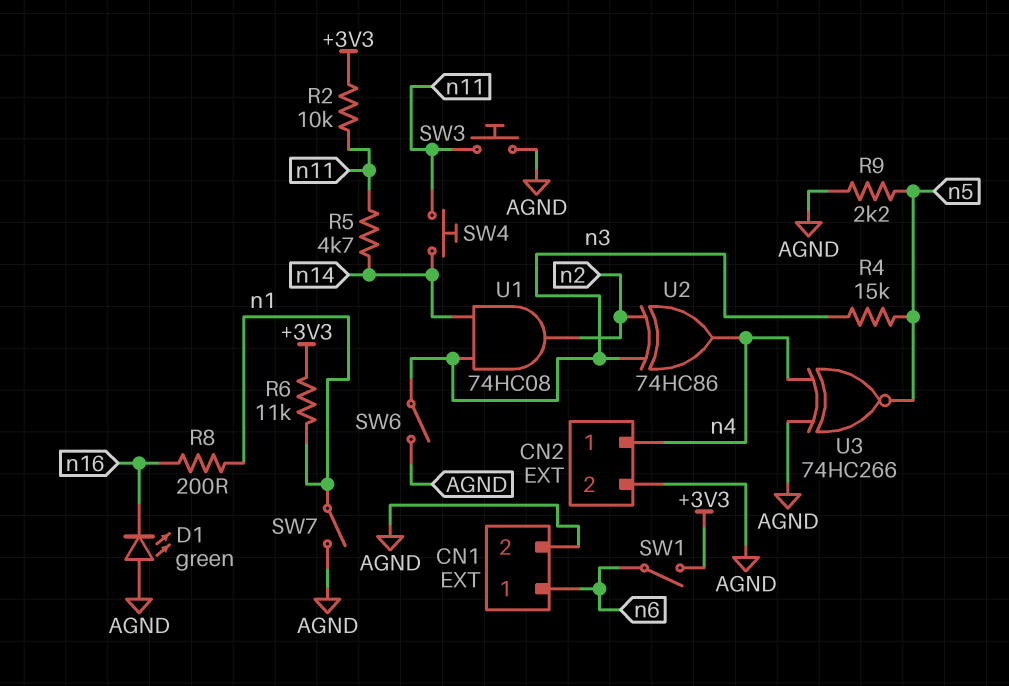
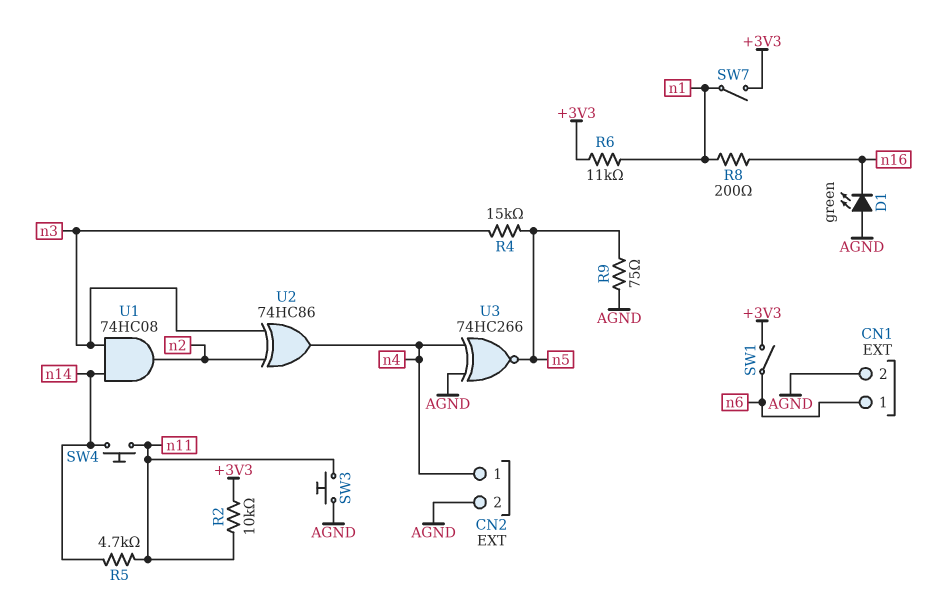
R9: 2.2k (AGND, n5) -> 75 (AGND, n5)
SW6: switch (AGND, n3) -> none
SW7: switch (AGND, n1) -> switch (+3V3, n1)

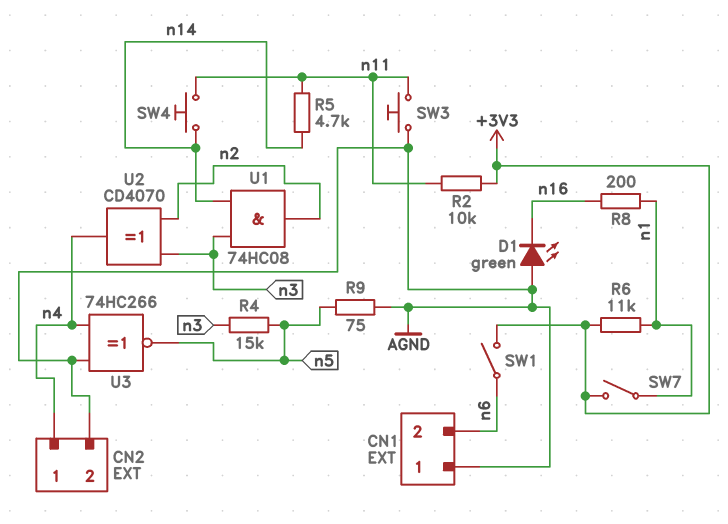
CN1 pin 1: n6 -> AGND
CN1 pin 2: AGND -> n6
U2: XOR 74HC86 (in n2, in n3, out n4) -> XOR CD4070 (in n2, in n3, out n4)

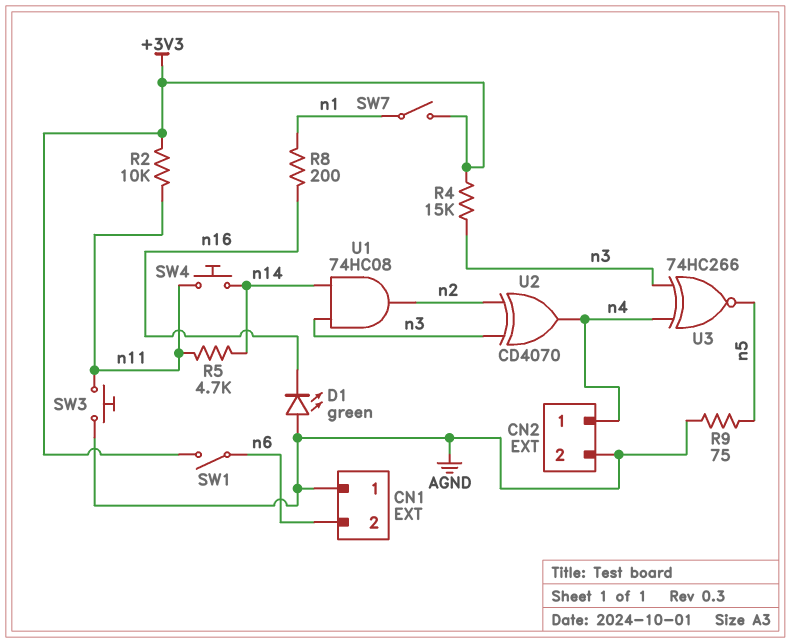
R4: 15k (n3, n5) -> 15k (+3V3, n3)
R6: 11k (+3V3, n1) -> none
U3: XNOR 74HC266 (in AGND, in n4, out n5) -> XNOR 74HC266 (in n3, in n4, out n5)

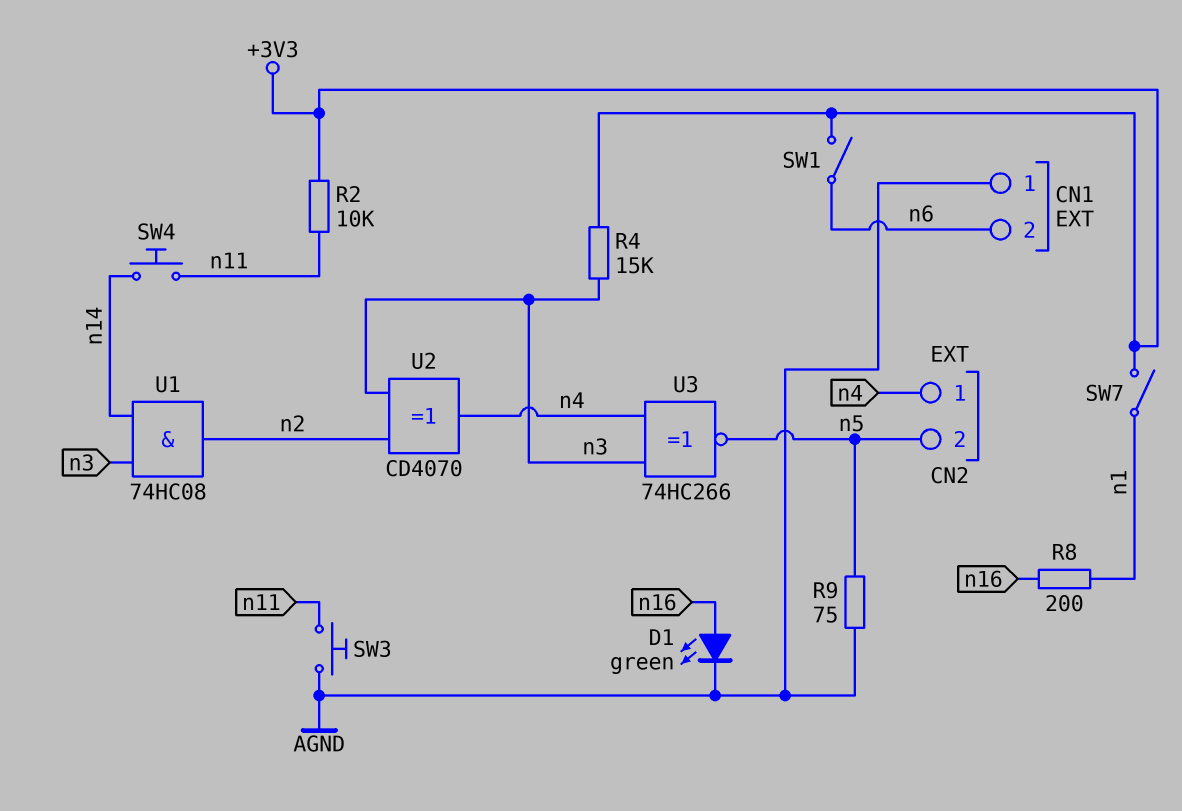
CN2 pin 2: AGND -> n5
D1: LED green (A AGND, K n16) -> LED green (A n16, K AGND)
R5: 4.7k (n11, n14) -> none

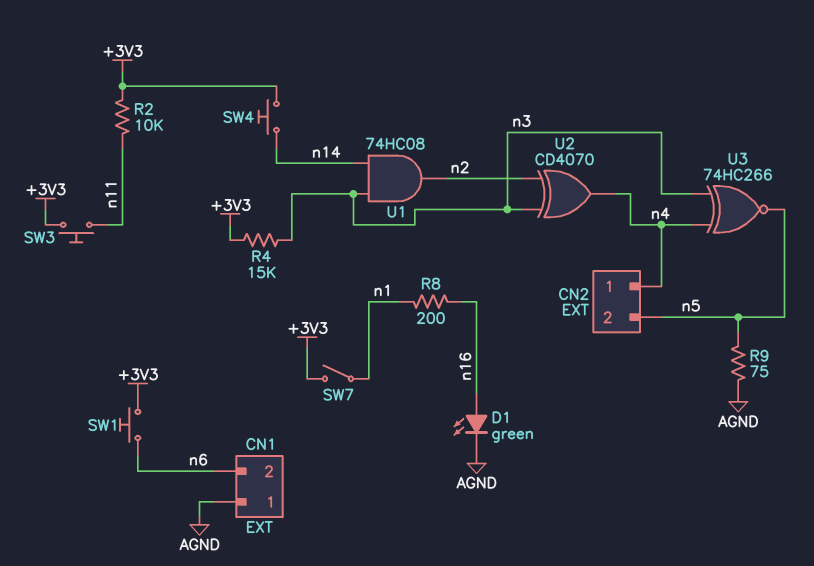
SW1: switch (+3V3, n6) -> button (+3V3, n6)
SW3: button (AGND, n11) -> button (+3V3, n11)
SW4: button (n11, n14) -> button (+3V3, n14)

